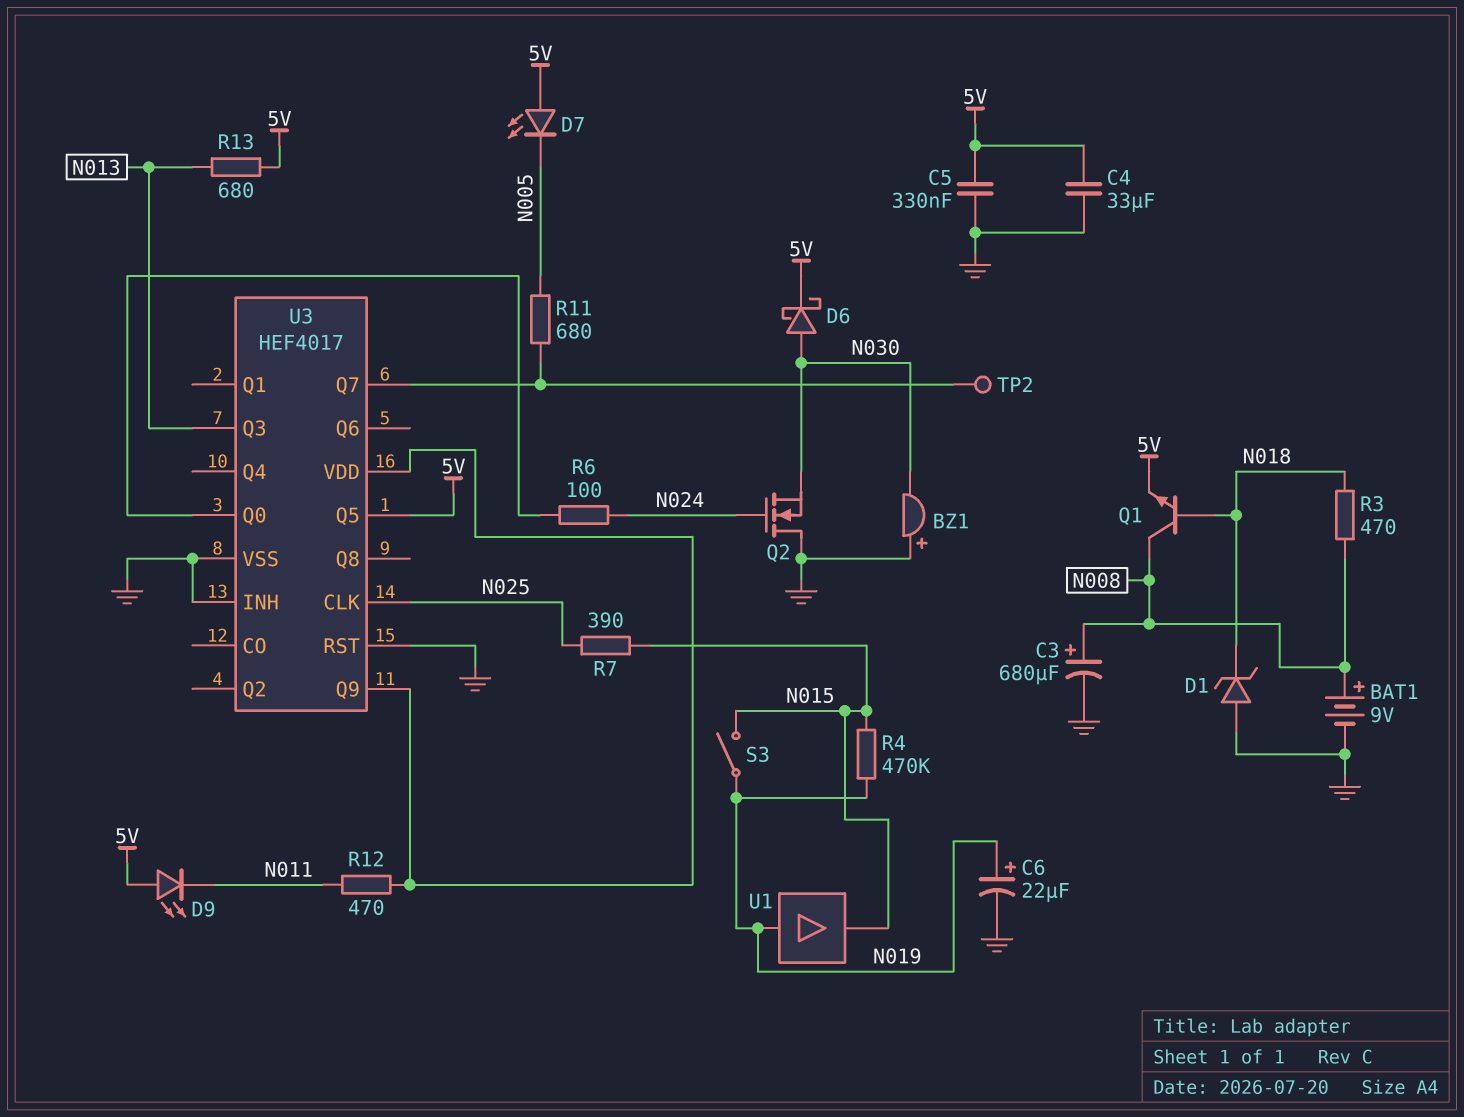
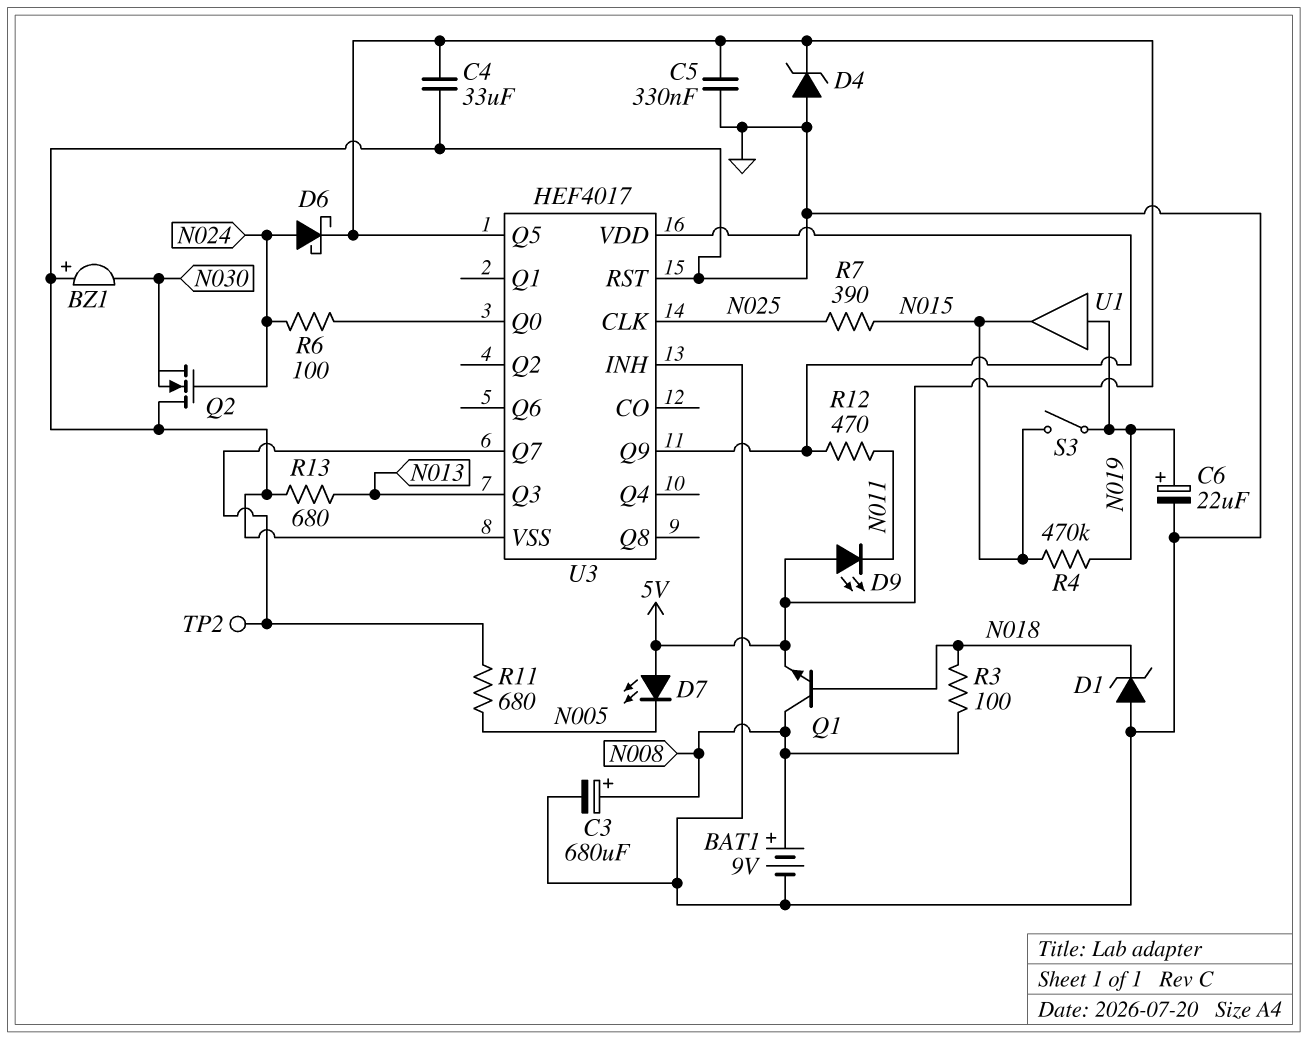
D4: none -> zener (A GND, K 5V)
D6: schottky (A N030, K 5V) -> schottky (A N024, K 5V)
R3: 470 (N008, N018) -> 100 (N008, N018)
R13: 680 (5V, N013) -> 680 (GND, N013)

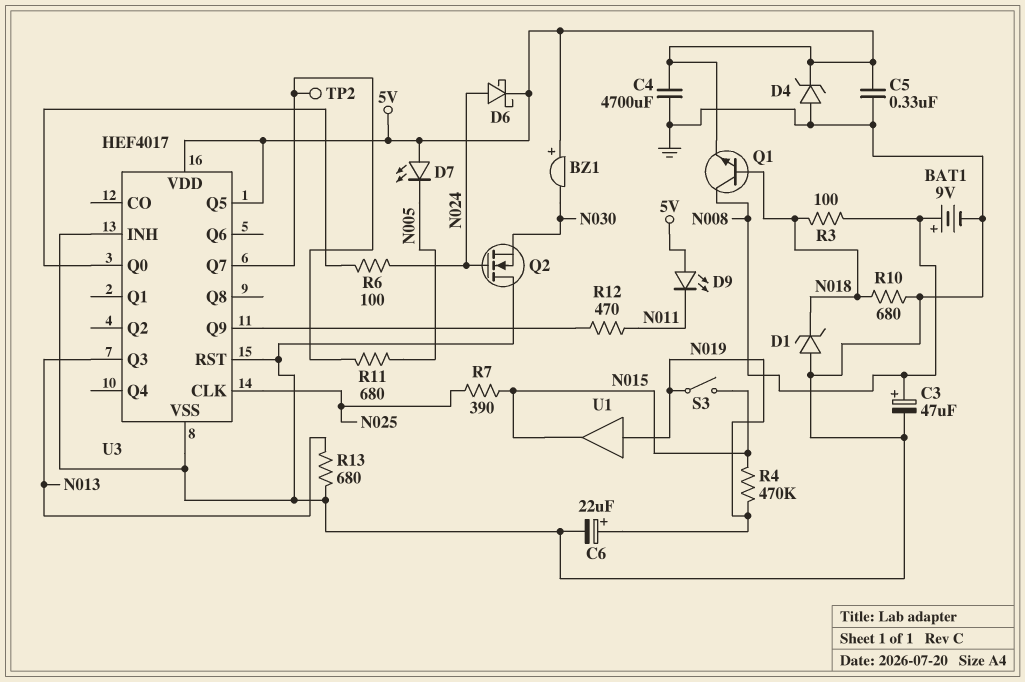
BZ1: buzzer (plus GND, minus N030) -> buzzer (plus 5V, minus N030)
C3: 680uF (plus N008, minus GND) -> 47uF (plus N008, minus GND)
C4: 33uF (5V, GND) -> 4700uF (5V, GND)
R10: none -> 680 (GND, N018)
U3 pin VDD: U3/Q9 -> 5V

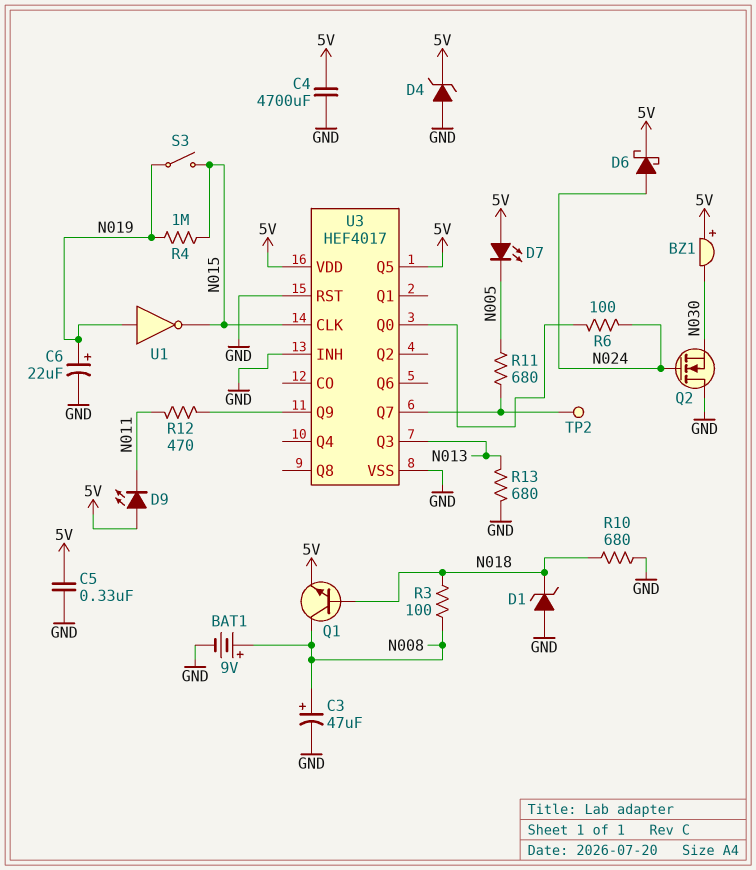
R4: 470k (N015, N019) -> 1M (N015, N019)
R7: 390 (N015, N025) -> none
U1: buffer (in N019, out N015) -> NOT (in N019, out N015)
U3 pin CLK: N025 -> N015

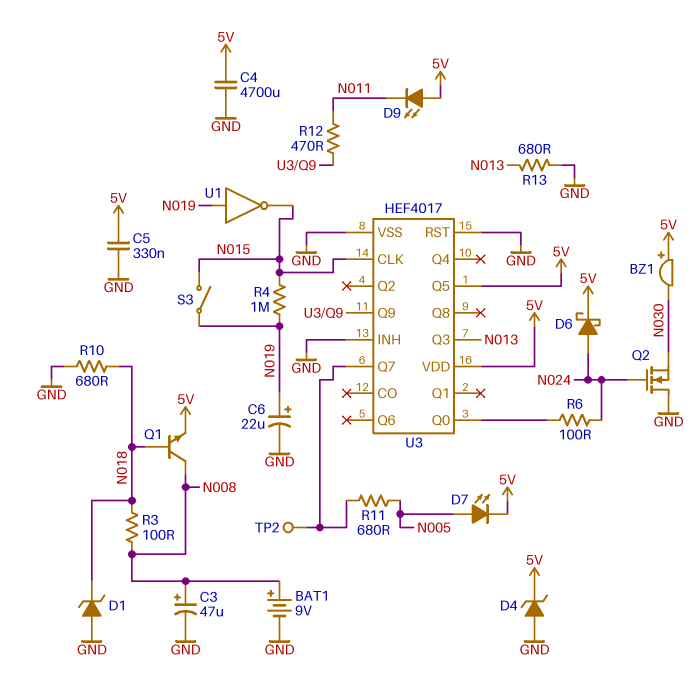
D7: LED (A 5V, K N005) -> LED (A N005, K 5V)

